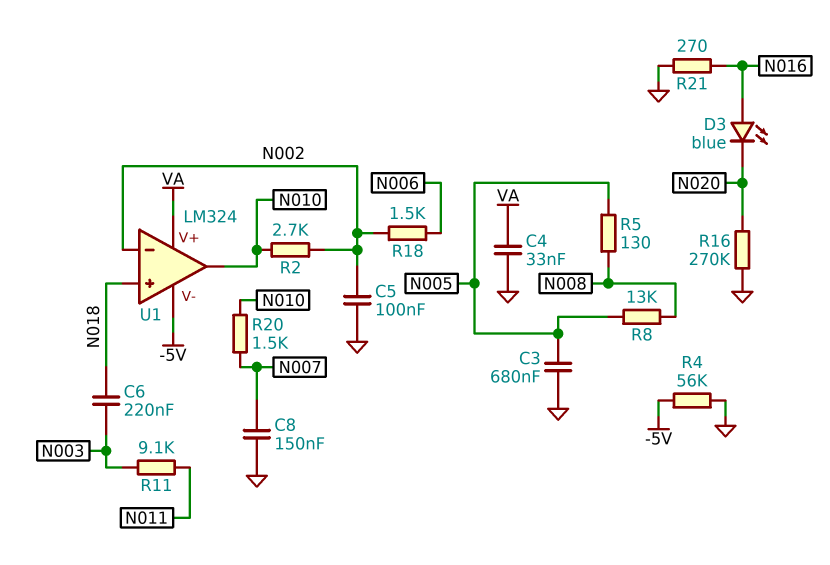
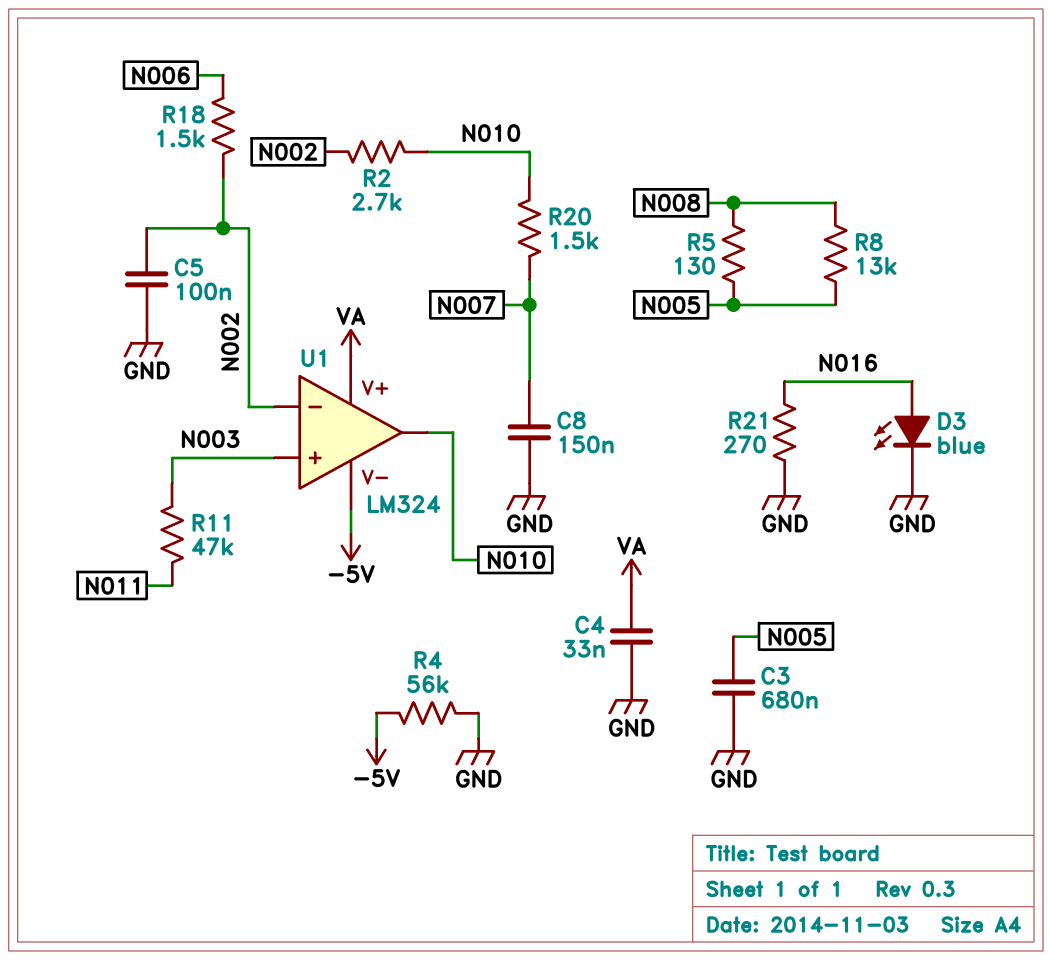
C6: 220nF (N003, N018) -> none
D3: LED blue (A N016, K N020) -> LED blue (A N016, K GND)
R11: 9.1k (N003, N011) -> 47k (N003, N011)
R16: 270k (GND, N020) -> none
U1 pin in+: N018 -> N003

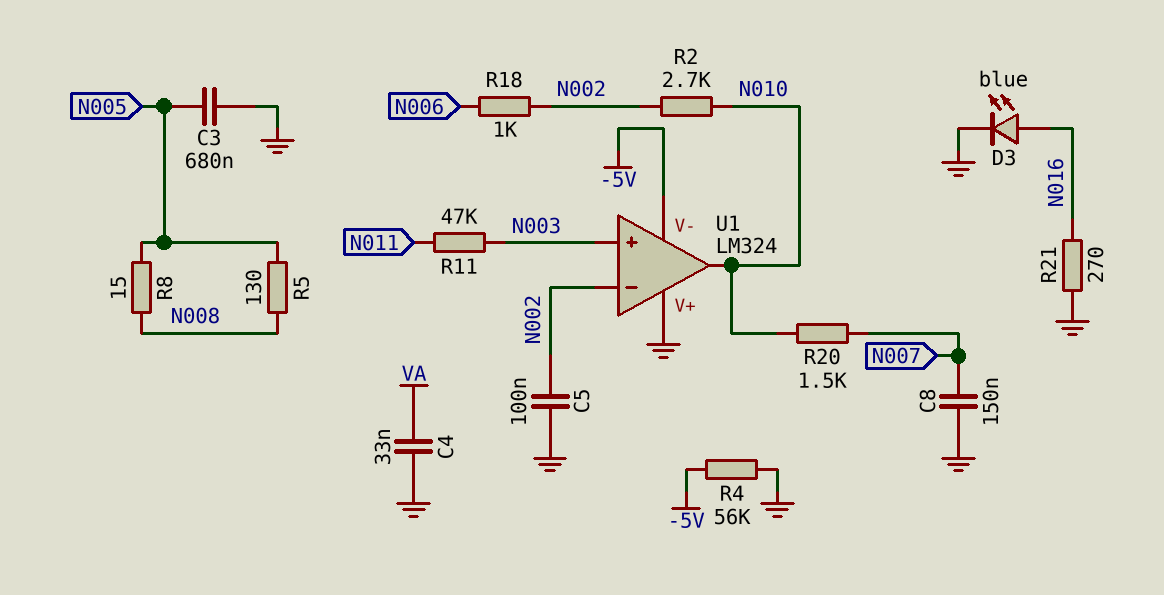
R8: 13k (N005, N008) -> 15 (N005, N008)
R18: 1.5k (N002, N006) -> 1k (N002, N006)
U1 pin V+: VA -> GND

